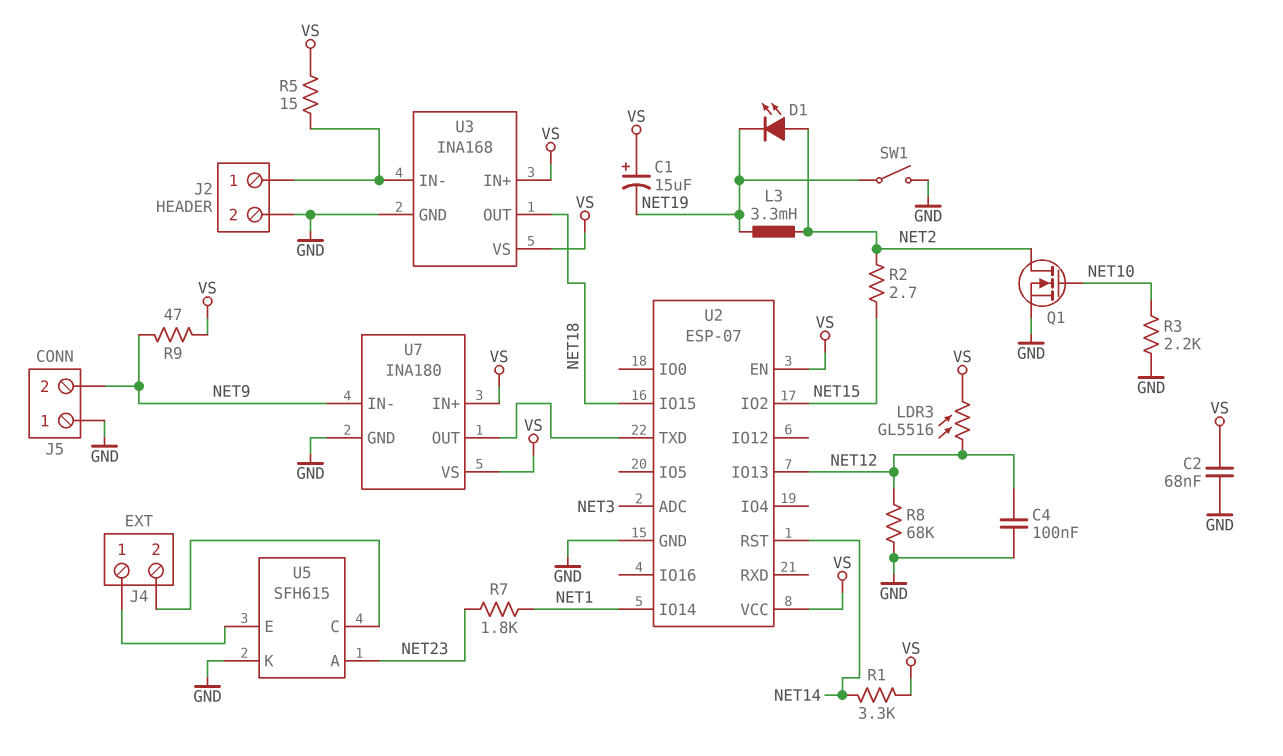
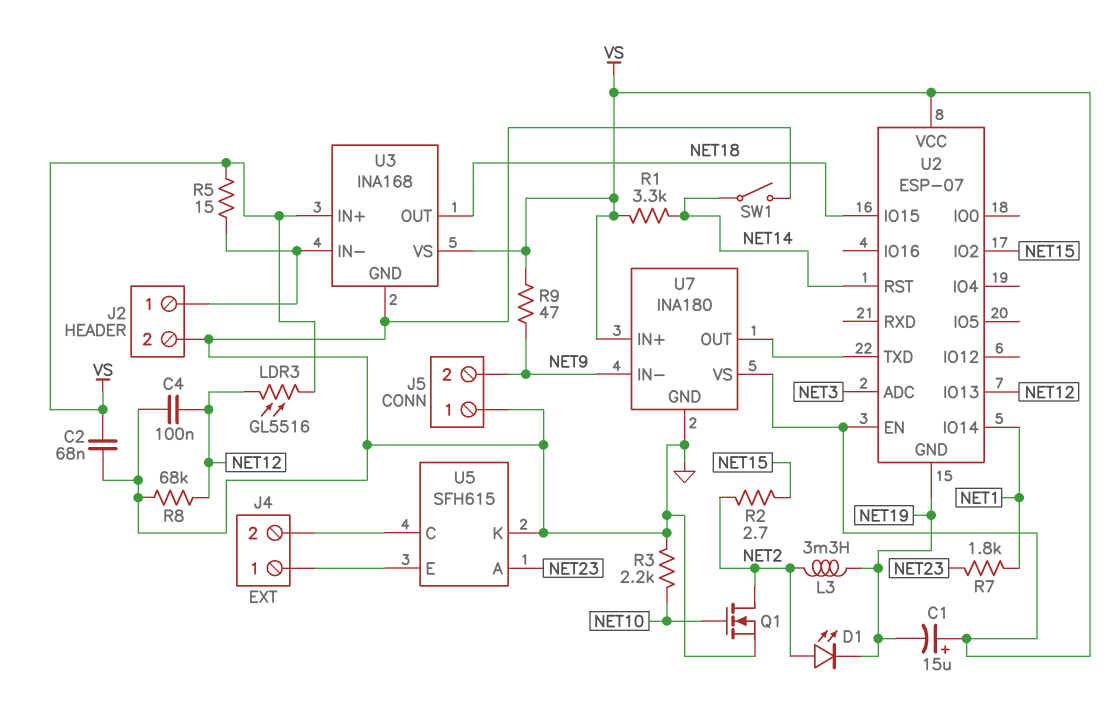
SW1: switch (GND, NET19) -> switch (GND, NET14)
U2 pin GND: GND -> NET19

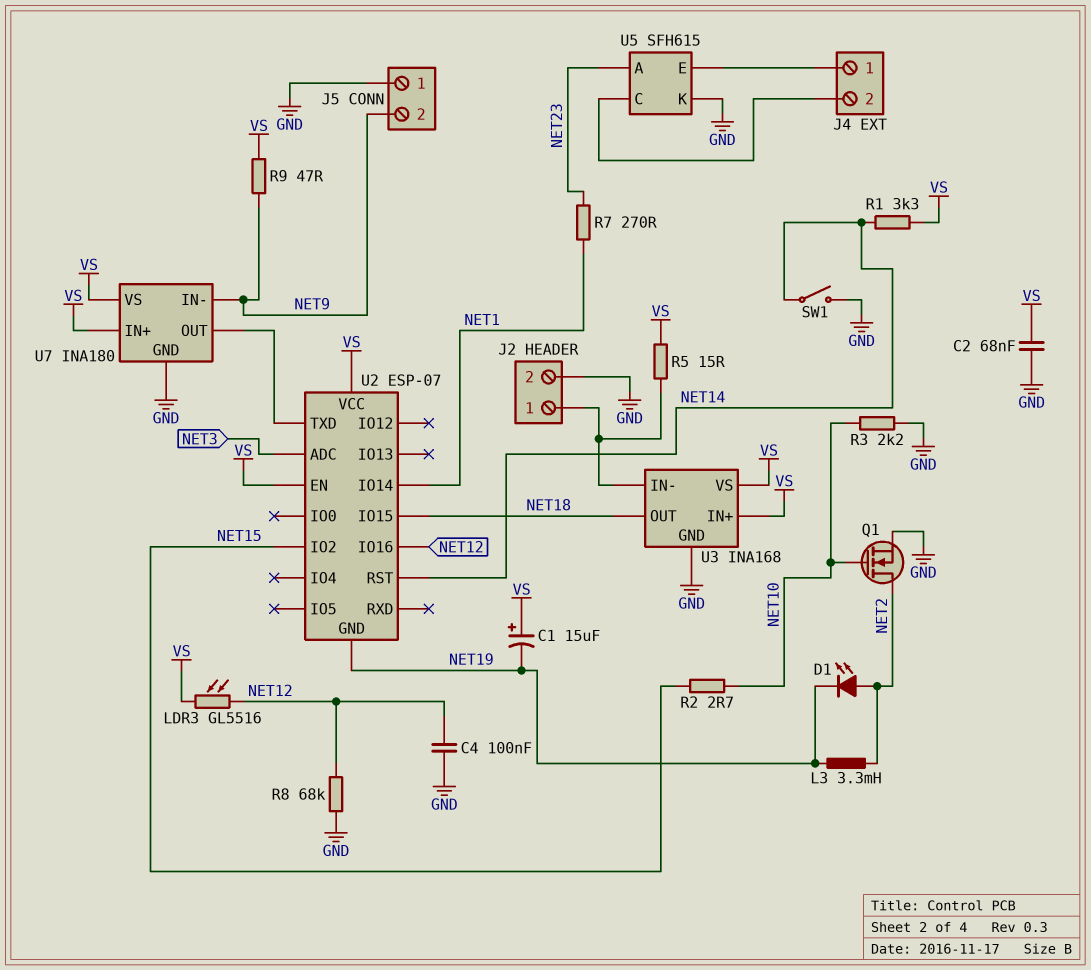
R2: 2.7 (NET2, NET15) -> 2.7 (NET10, NET15)
R7: 1.8k (NET1, NET23) -> 270 (NET1, NET23)
U2 pin IO13: NET12 -> none
U2 pin IO16: none -> NET12

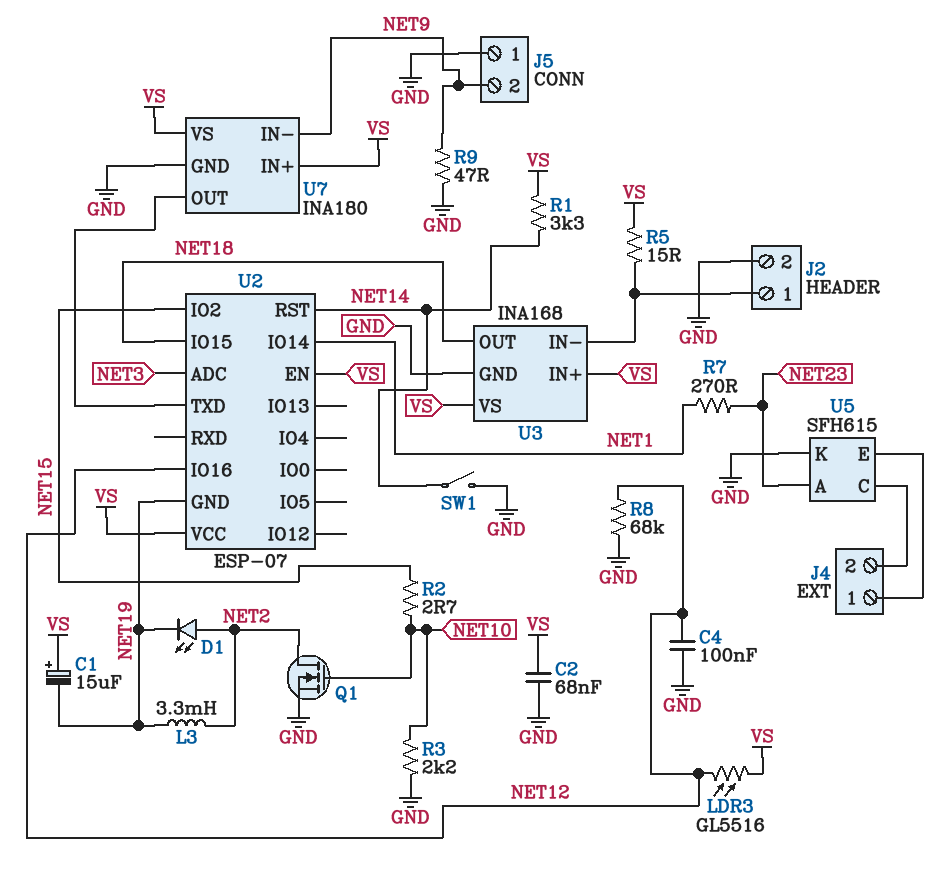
R9: 47 (NET9, VS) -> 47 (GND, NET9)

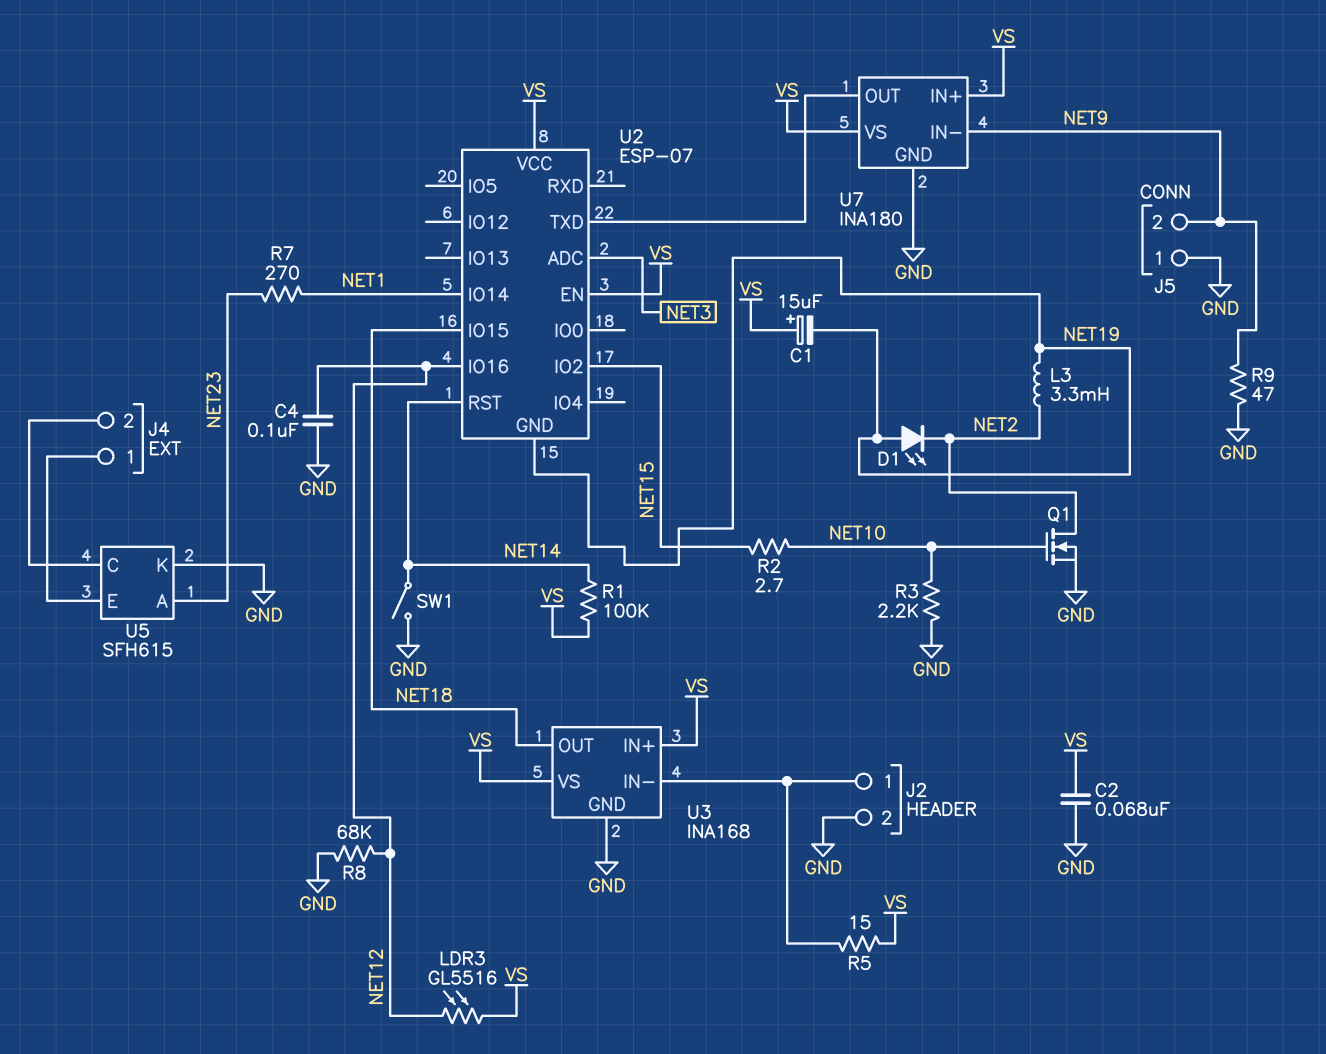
D1: LED (A NET2, K NET19) -> LED (A NET19, K NET2)
R1: 3.3k (NET14, VS) -> 100k (NET14, VS)

